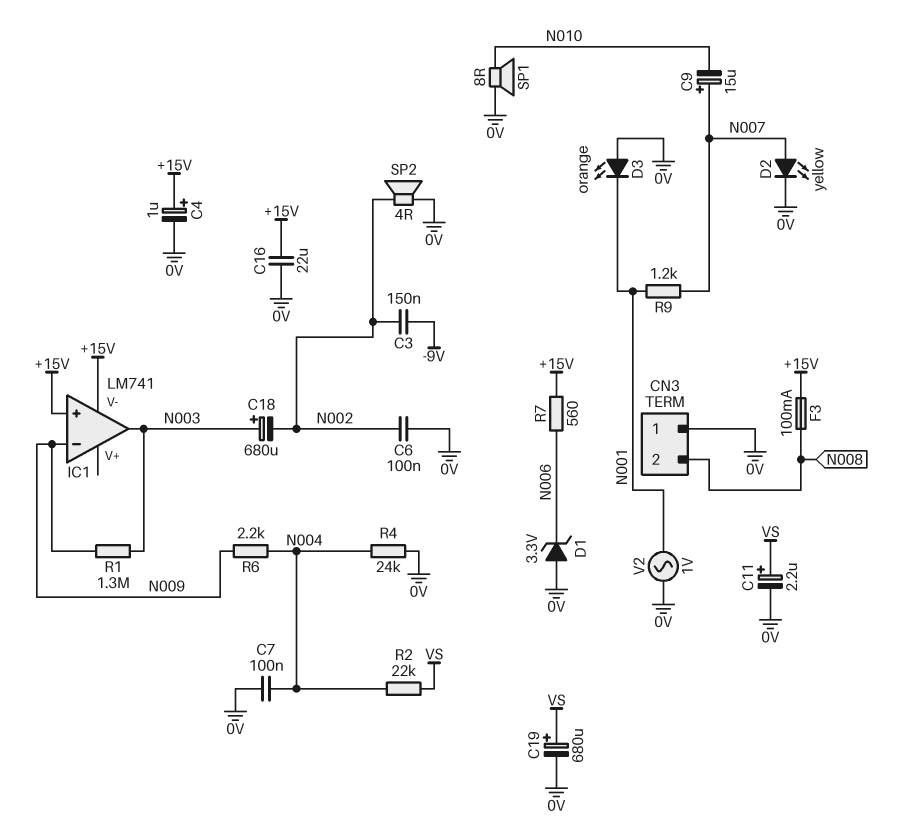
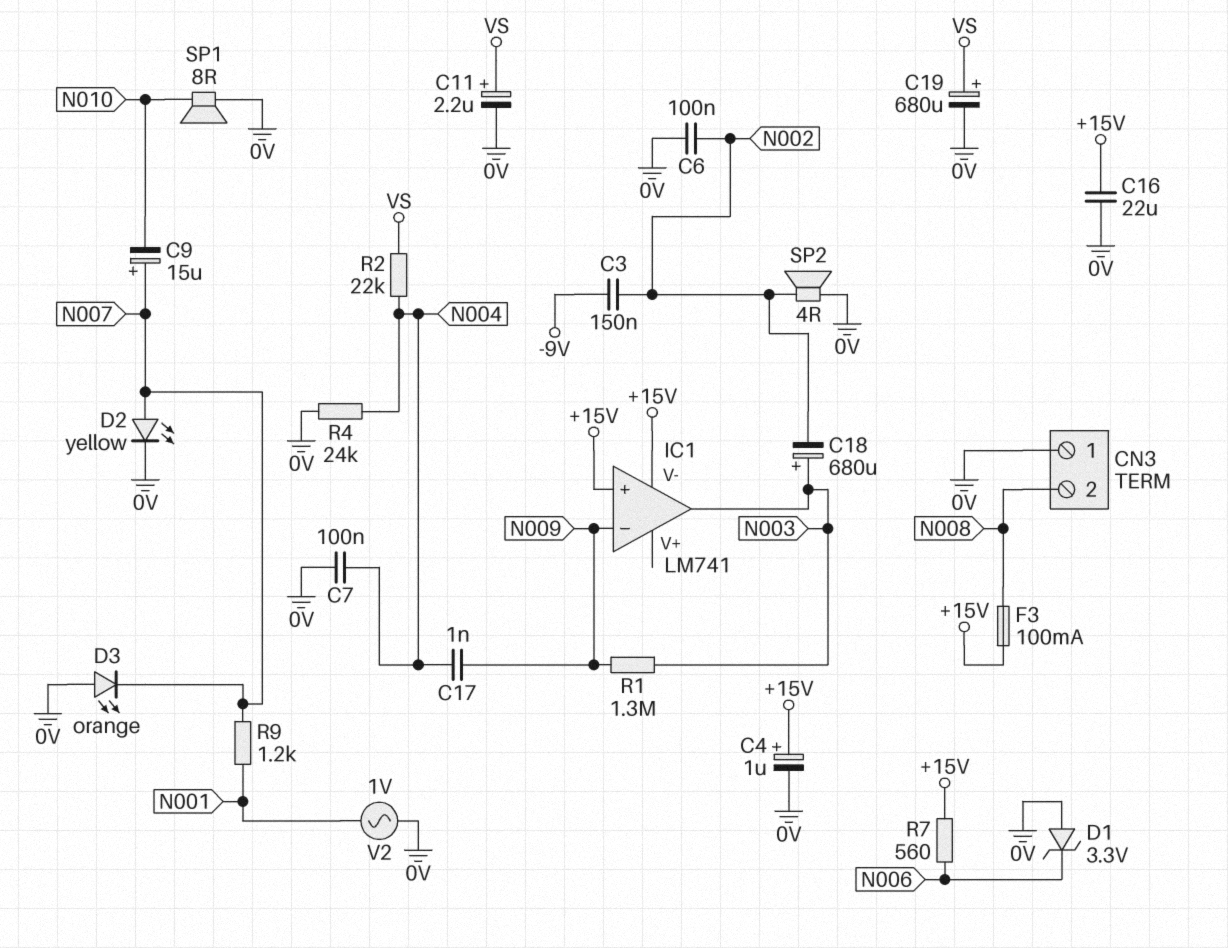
C17: none -> 1nF (N004, N009)
D3: LED orange (A 0V, K N001) -> LED orange (A 0V, K N007)
R6: 2.2k (N004, N009) -> none

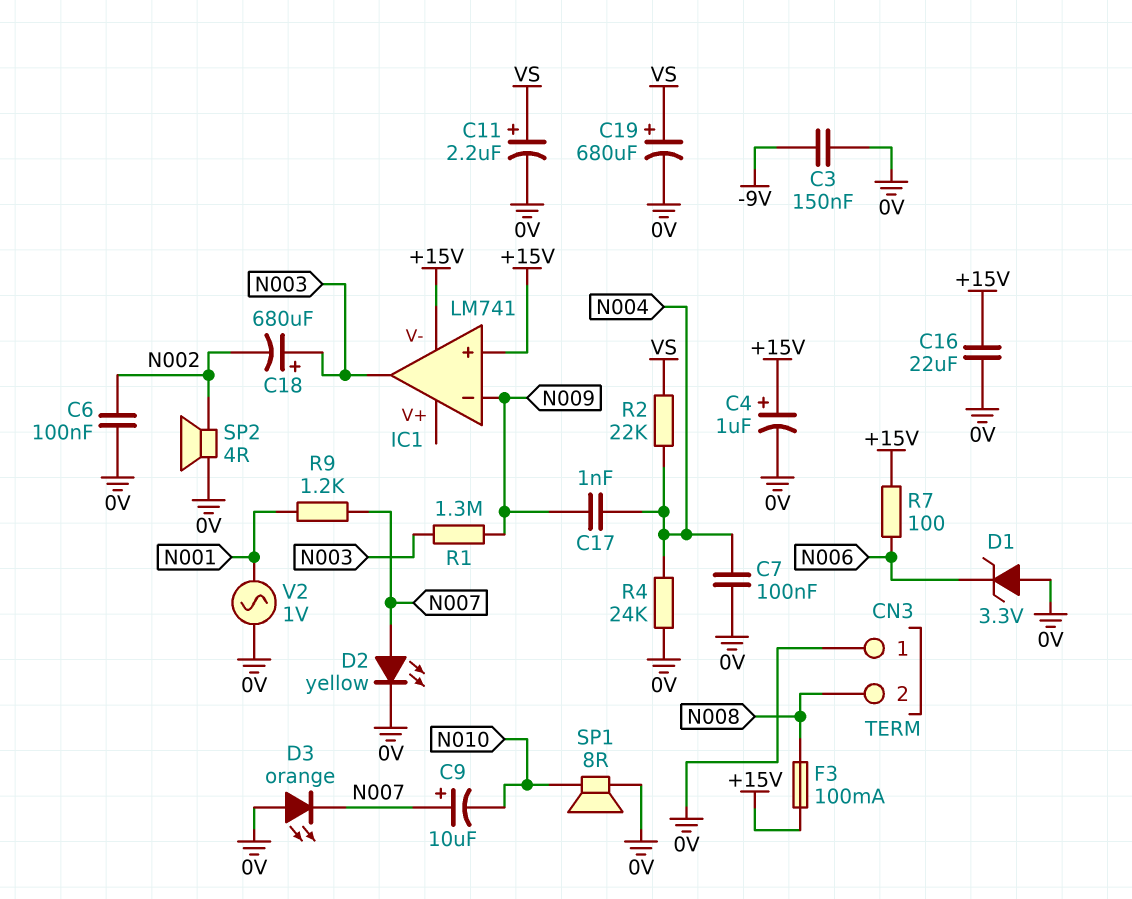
C3: 150nF (-9V, N002) -> 150nF (-9V, 0V)
C9: 15uF (plus N007, minus N010) -> 10uF (plus N007, minus N010)
R7: 560 (+15V, N006) -> 100 (+15V, N006)

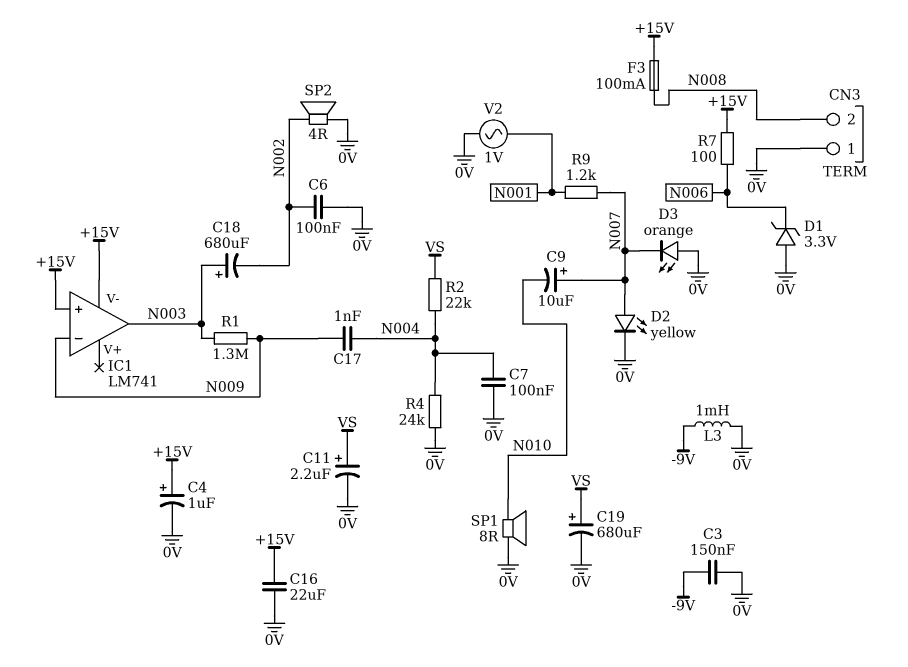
L3: none -> 1mH (-9V, 0V)

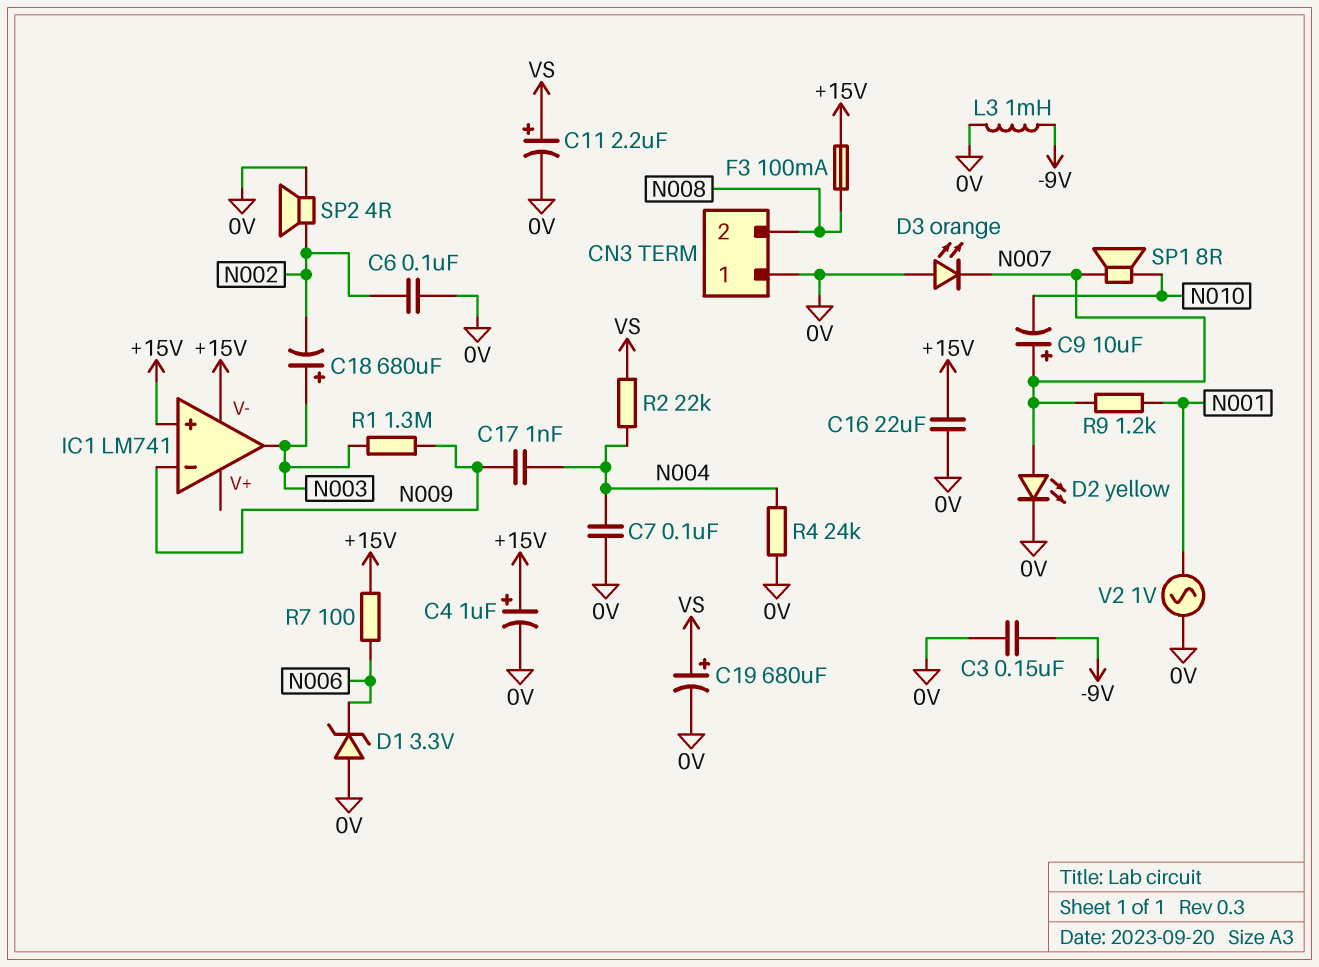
SP1: speaker 8R (0V, N010) -> speaker 8R (N007, N010)

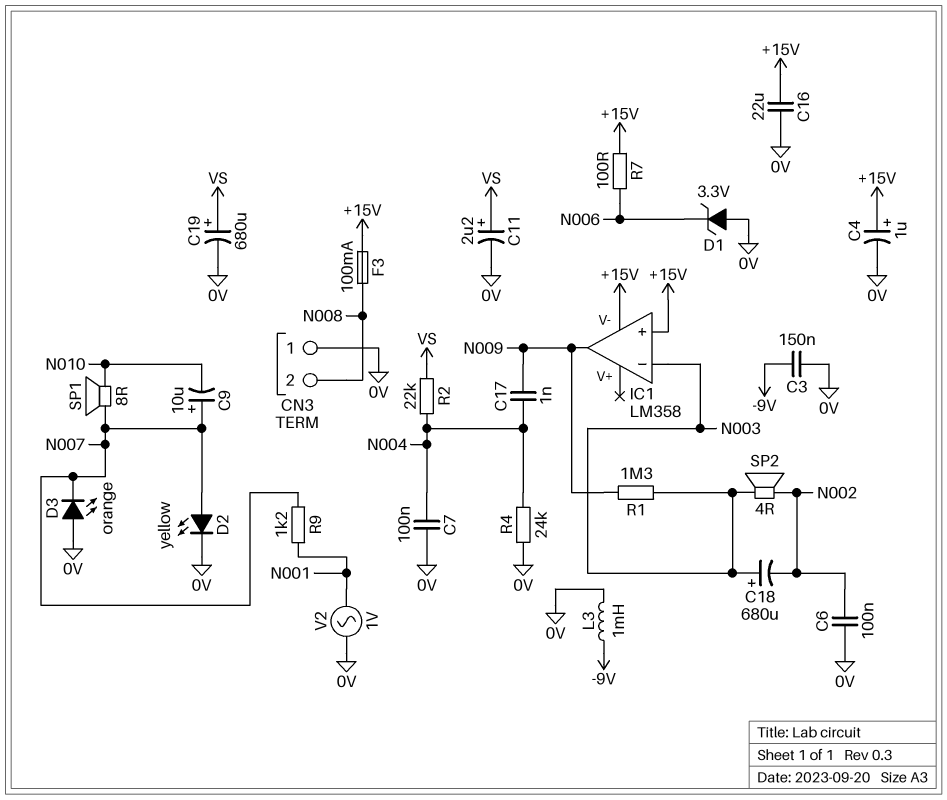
IC1: LM741 -> LM358
IC1 pin in-: N009 -> N003
IC1 pin out: N003 -> N009
SP2: speaker 4R (0V, N002) -> speaker 4R (N002, N003)

